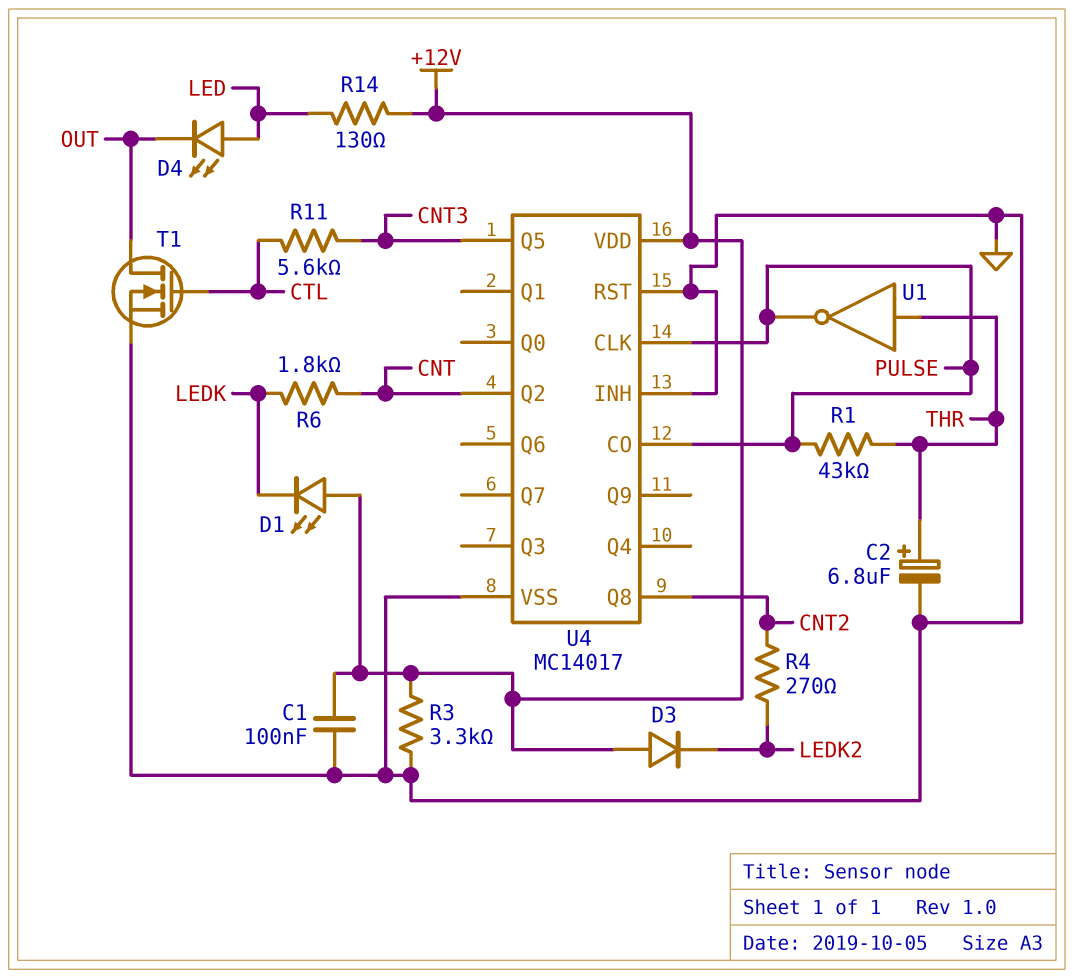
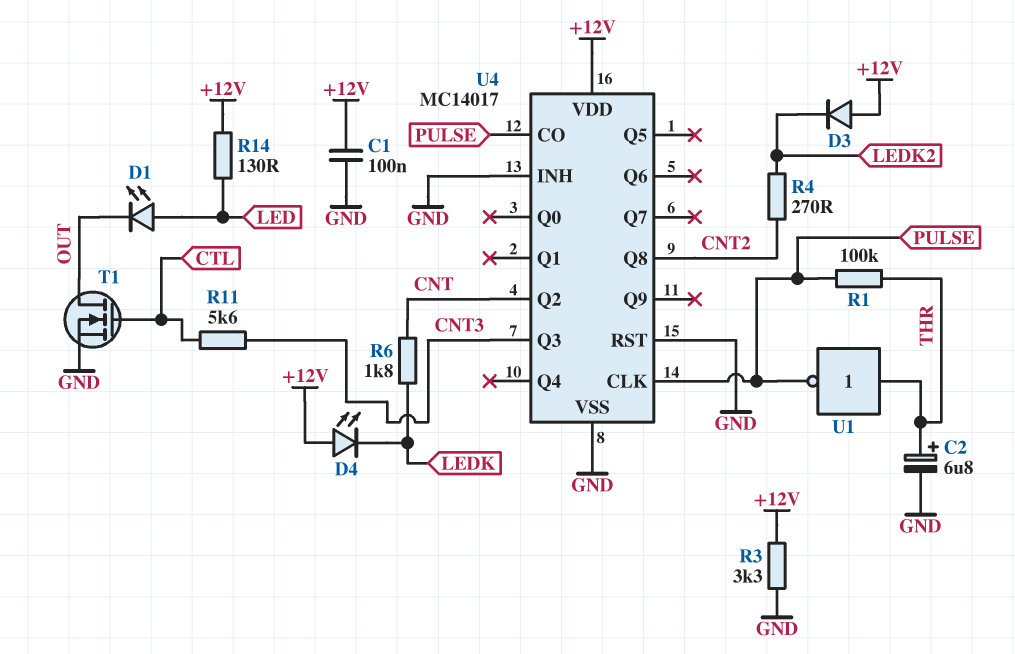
D1: LED (A +12V, K LEDK) -> LED (A LED, K OUT)
D4: LED (A LED, K OUT) -> LED (A +12V, K LEDK)
R1: 43k (PULSE, THR) -> 100k (PULSE, THR)
U4 pin Q3: none -> CNT3
U4 pin Q5: CNT3 -> none

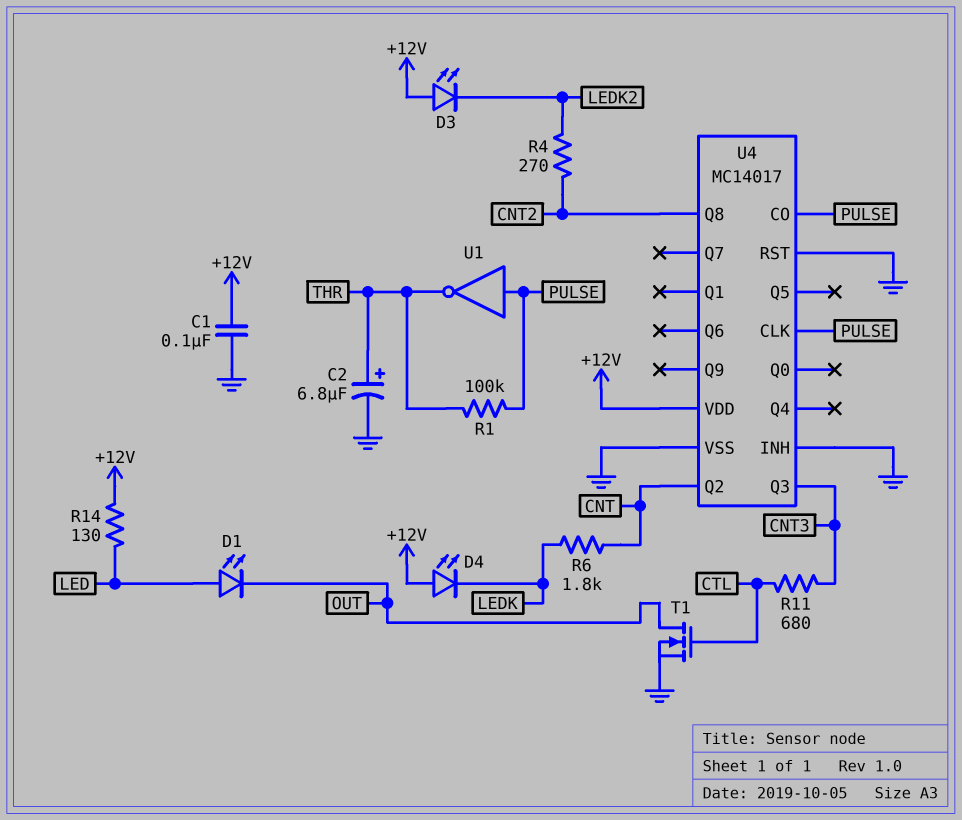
D3: diode (A +12V, K LEDK2) -> LED (A +12V, K LEDK2)
R3: 3.3k (+12V, GND) -> none
R11: 5.6k (CNT3, CTL) -> 680 (CNT3, CTL)
U1: NOT (in THR, out PULSE) -> NOT (in PULSE, out THR)

